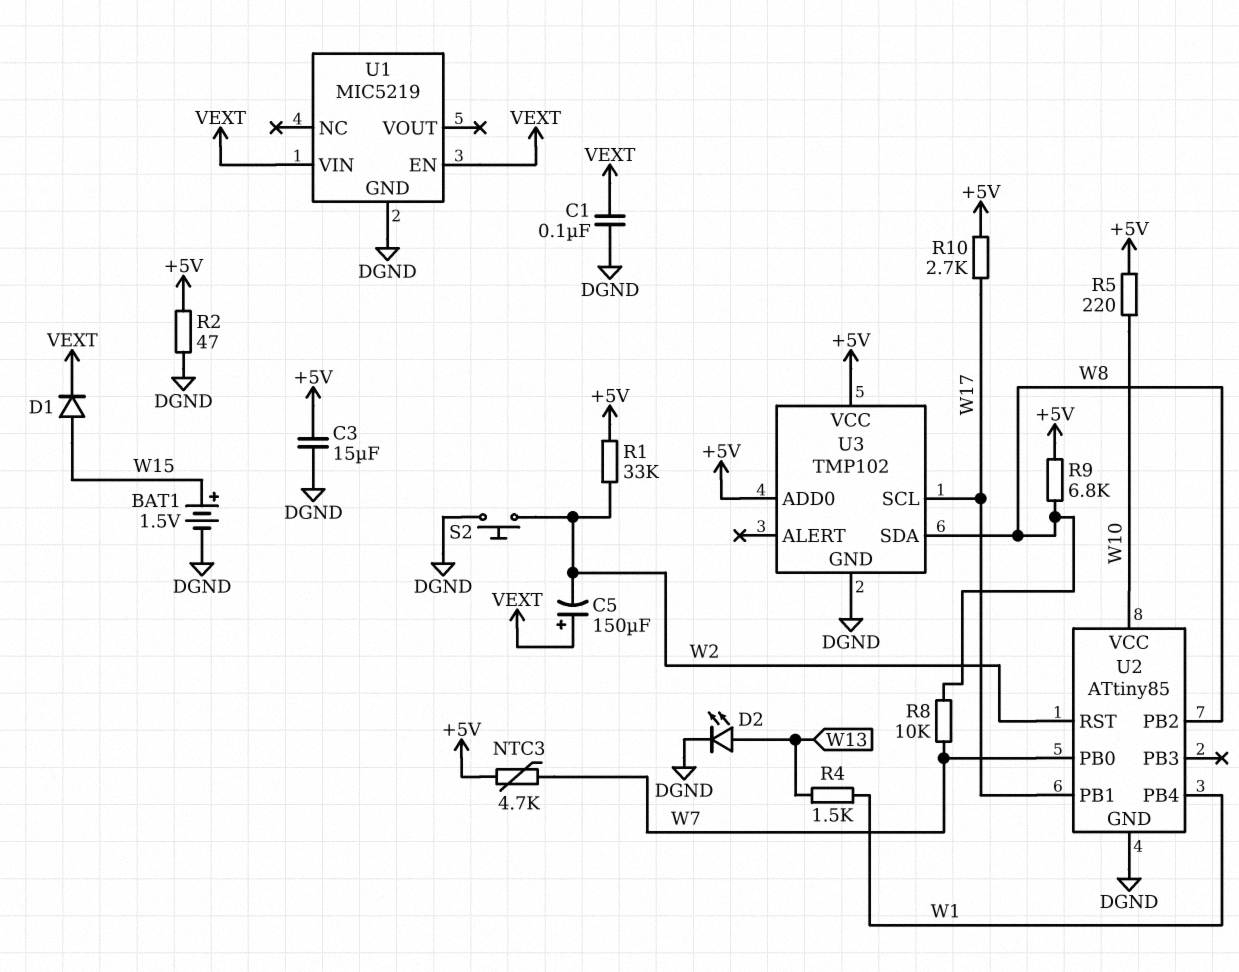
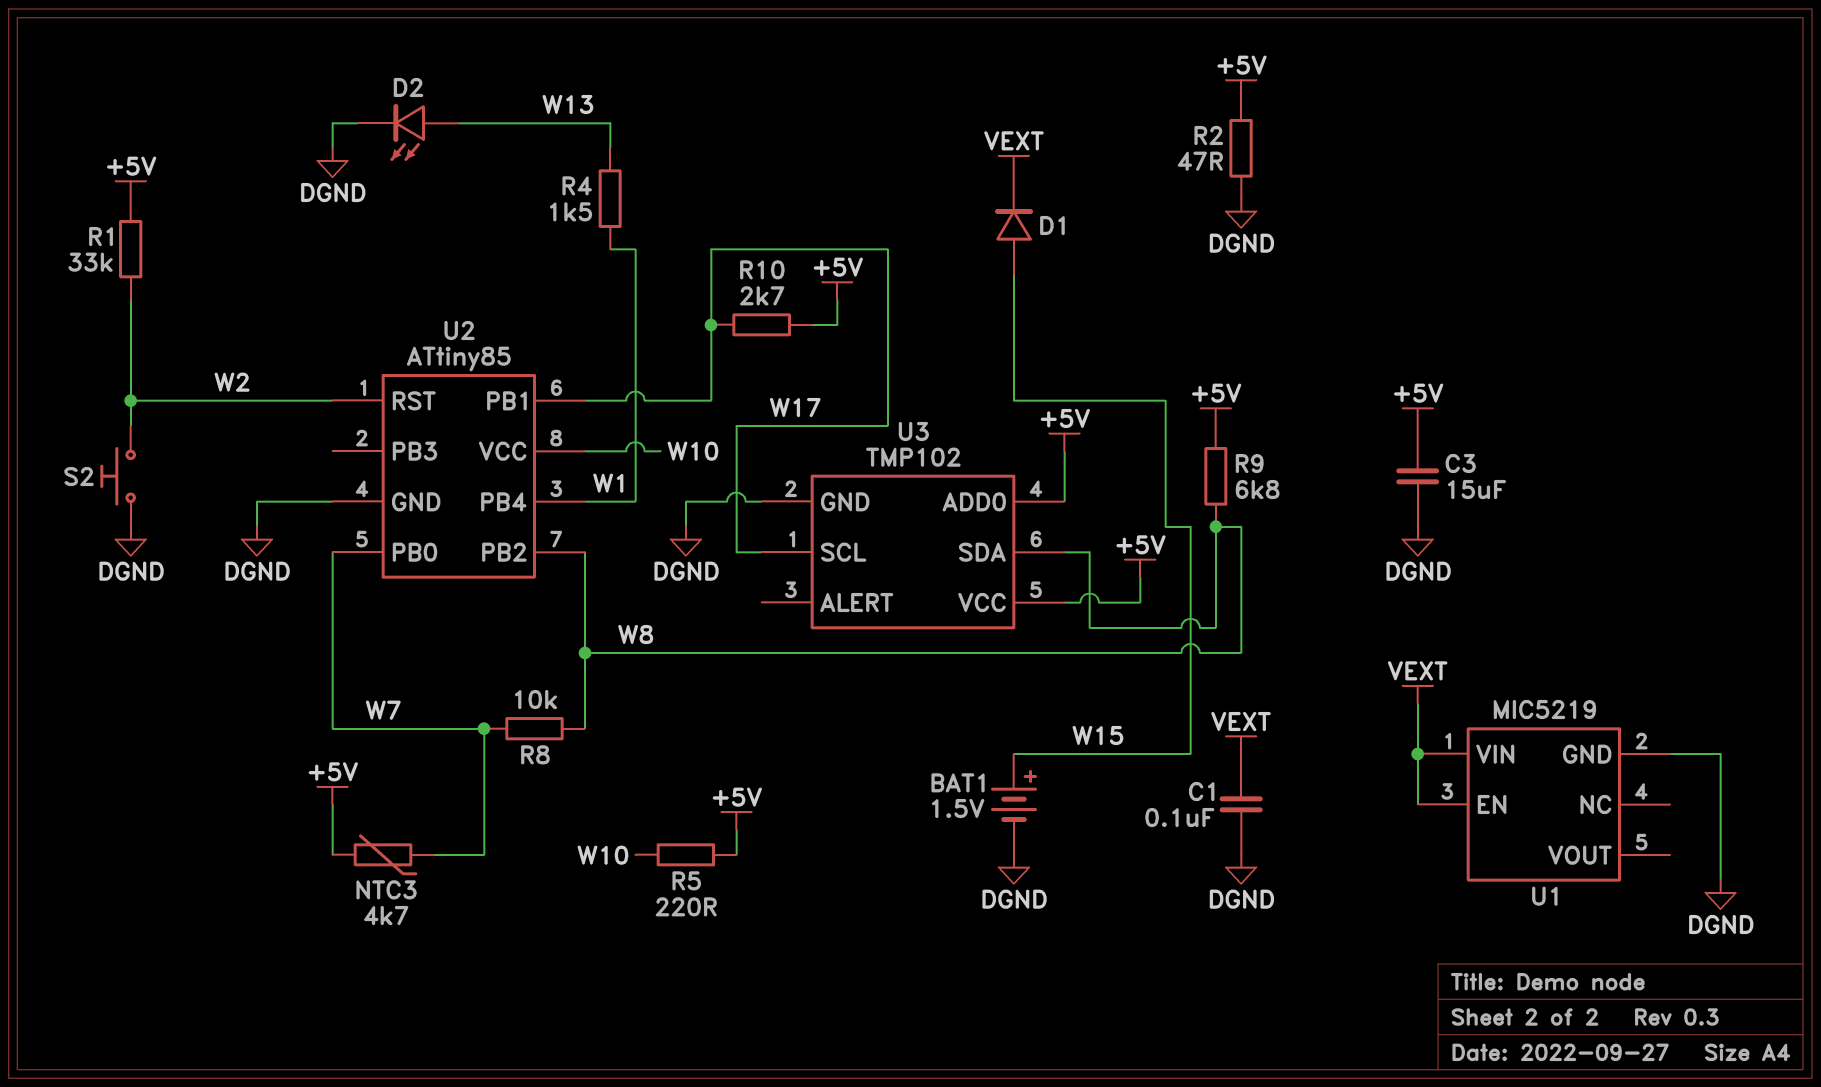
C5: 150uF (plus VEXT, minus W2) -> none

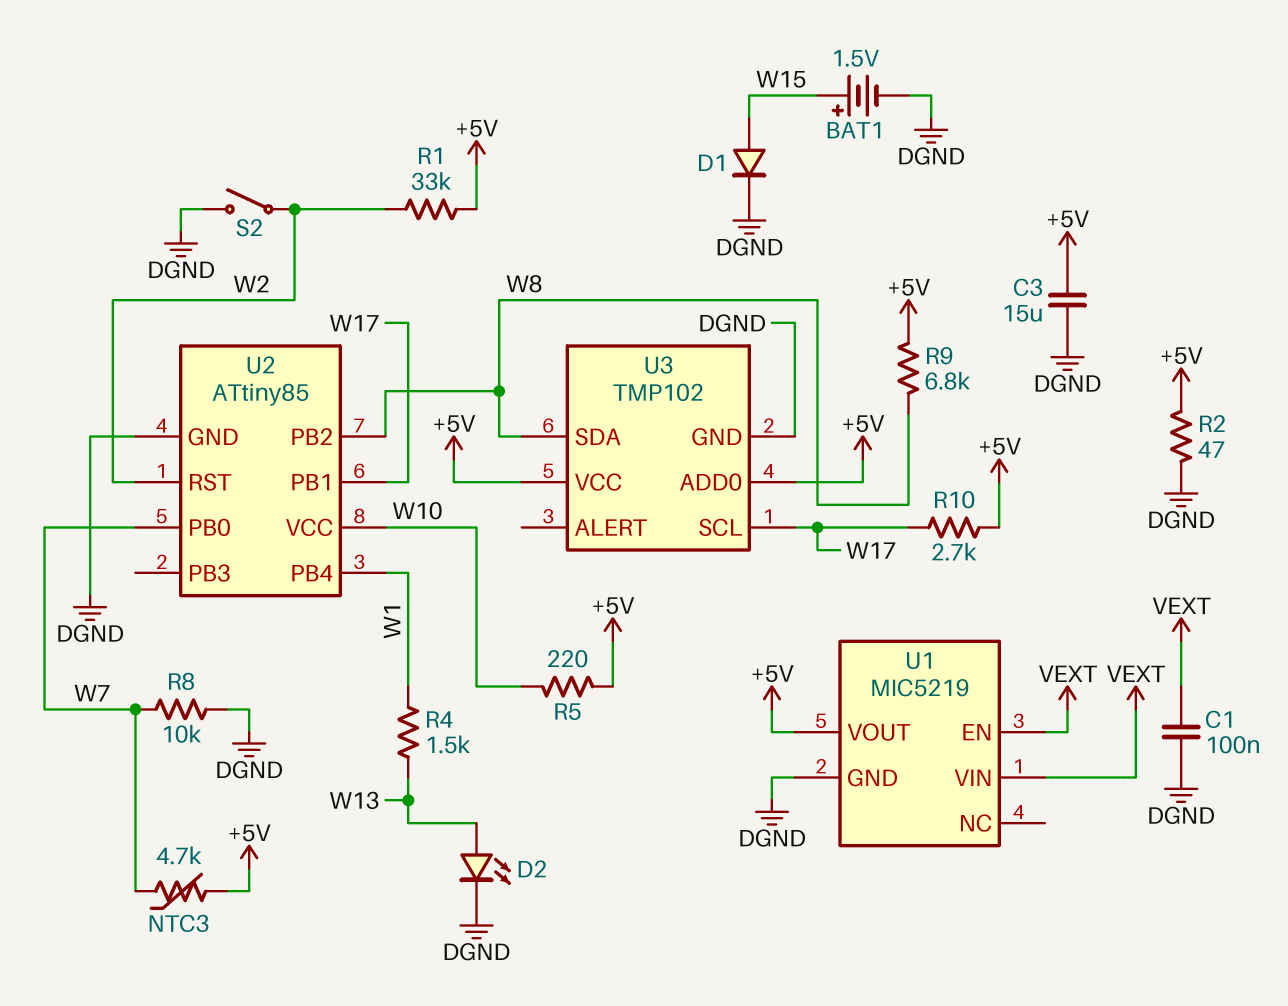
D1: diode (A W15, K VEXT) -> diode (A W15, K DGND)
R8: 10k (W7, W8) -> 10k (DGND, W7)
S2: button (DGND, W2) -> switch (DGND, W2)
U1 pin VOUT: none -> +5V

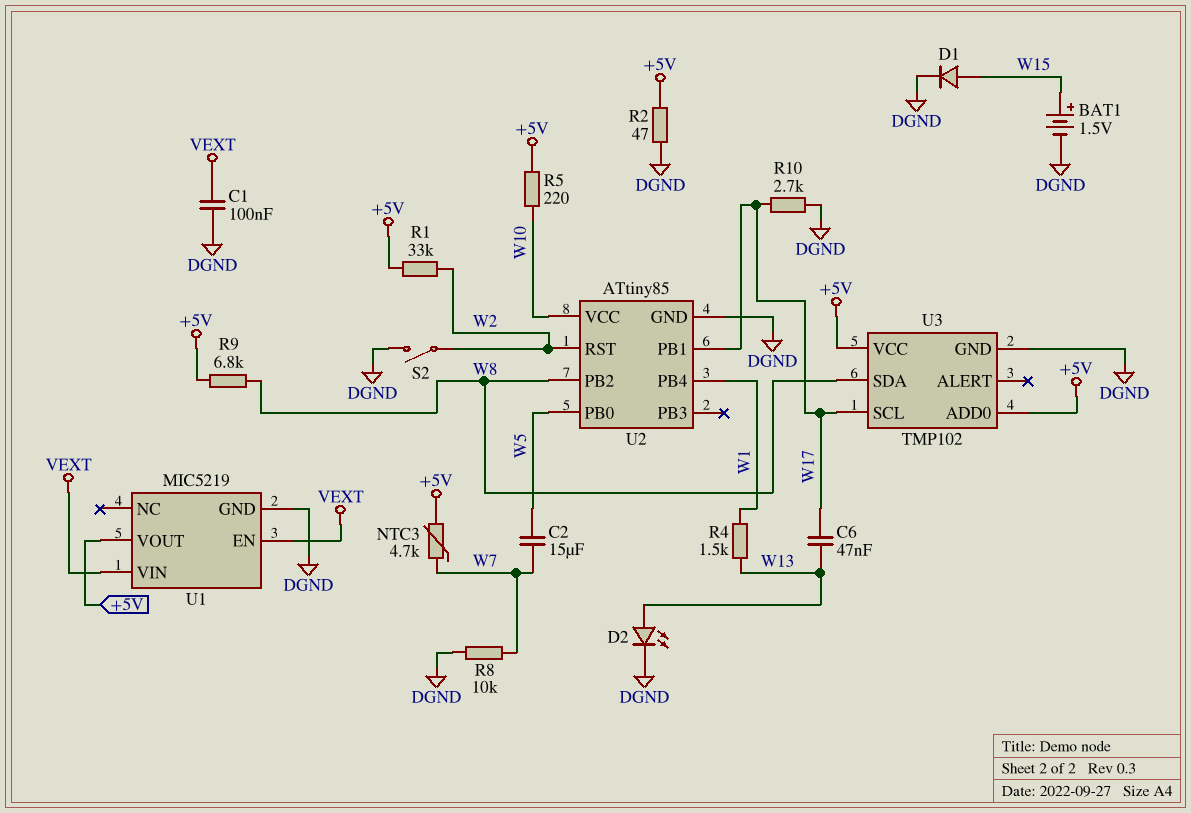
C2: none -> 15uF (W5, W7)
C3: 15uF (+5V, DGND) -> none
C6: none -> 47nF (W13, W17)
R10: 2.7k (+5V, W17) -> 2.7k (DGND, W17)
U2 pin PB0: W7 -> W5

